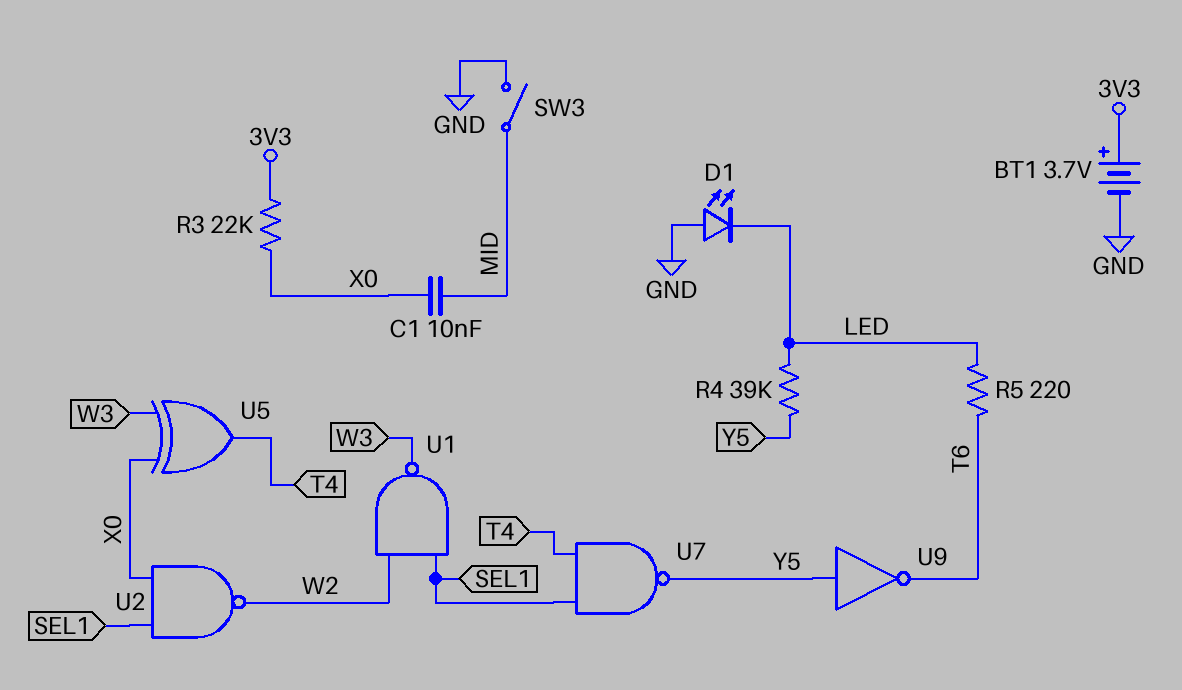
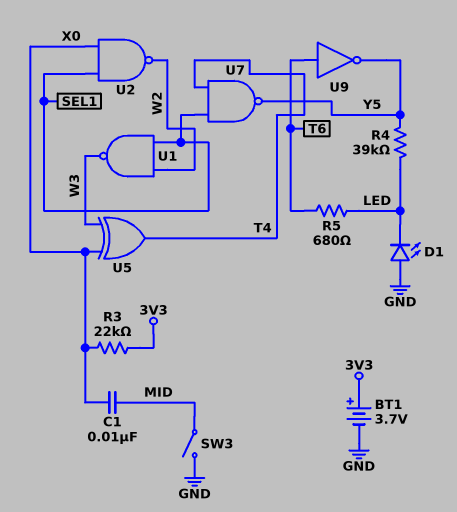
R5: 220 (LED, T6) -> 680 (LED, T6)
U9: NOT (in Y5, out T6) -> NOT (in T6, out Y5)

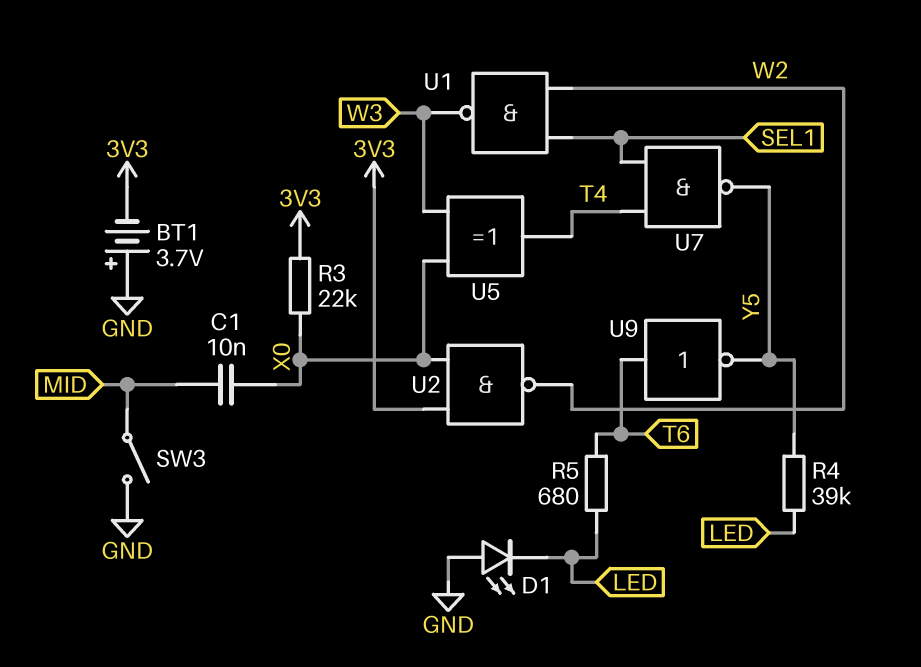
BT1: 3.7V (plus 3V3, minus GND) -> 3.7V (plus GND, minus 3V3)
U2: NAND (in SEL1, in X0, out W2) -> NAND (in 3V3, in X0, out W2)

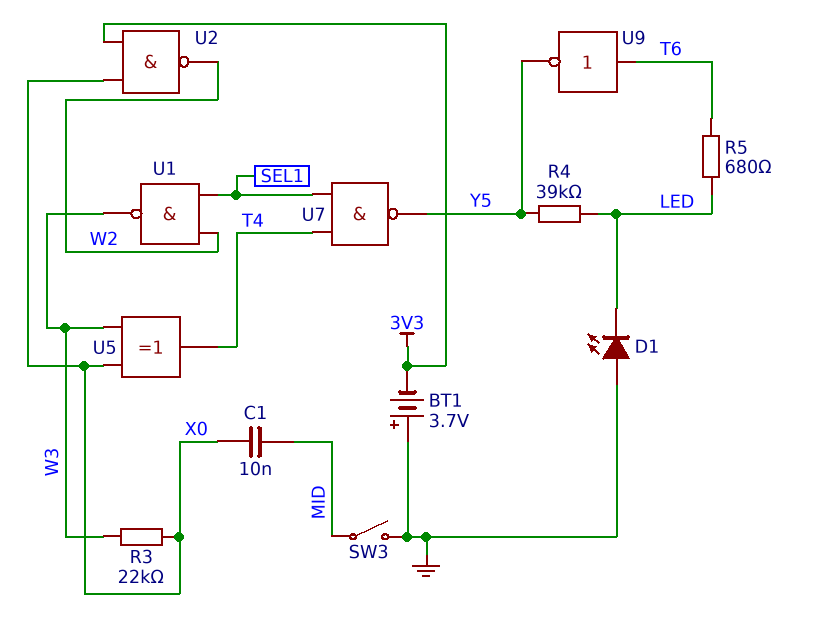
R3: 22k (3V3, X0) -> 22k (W3, X0)

